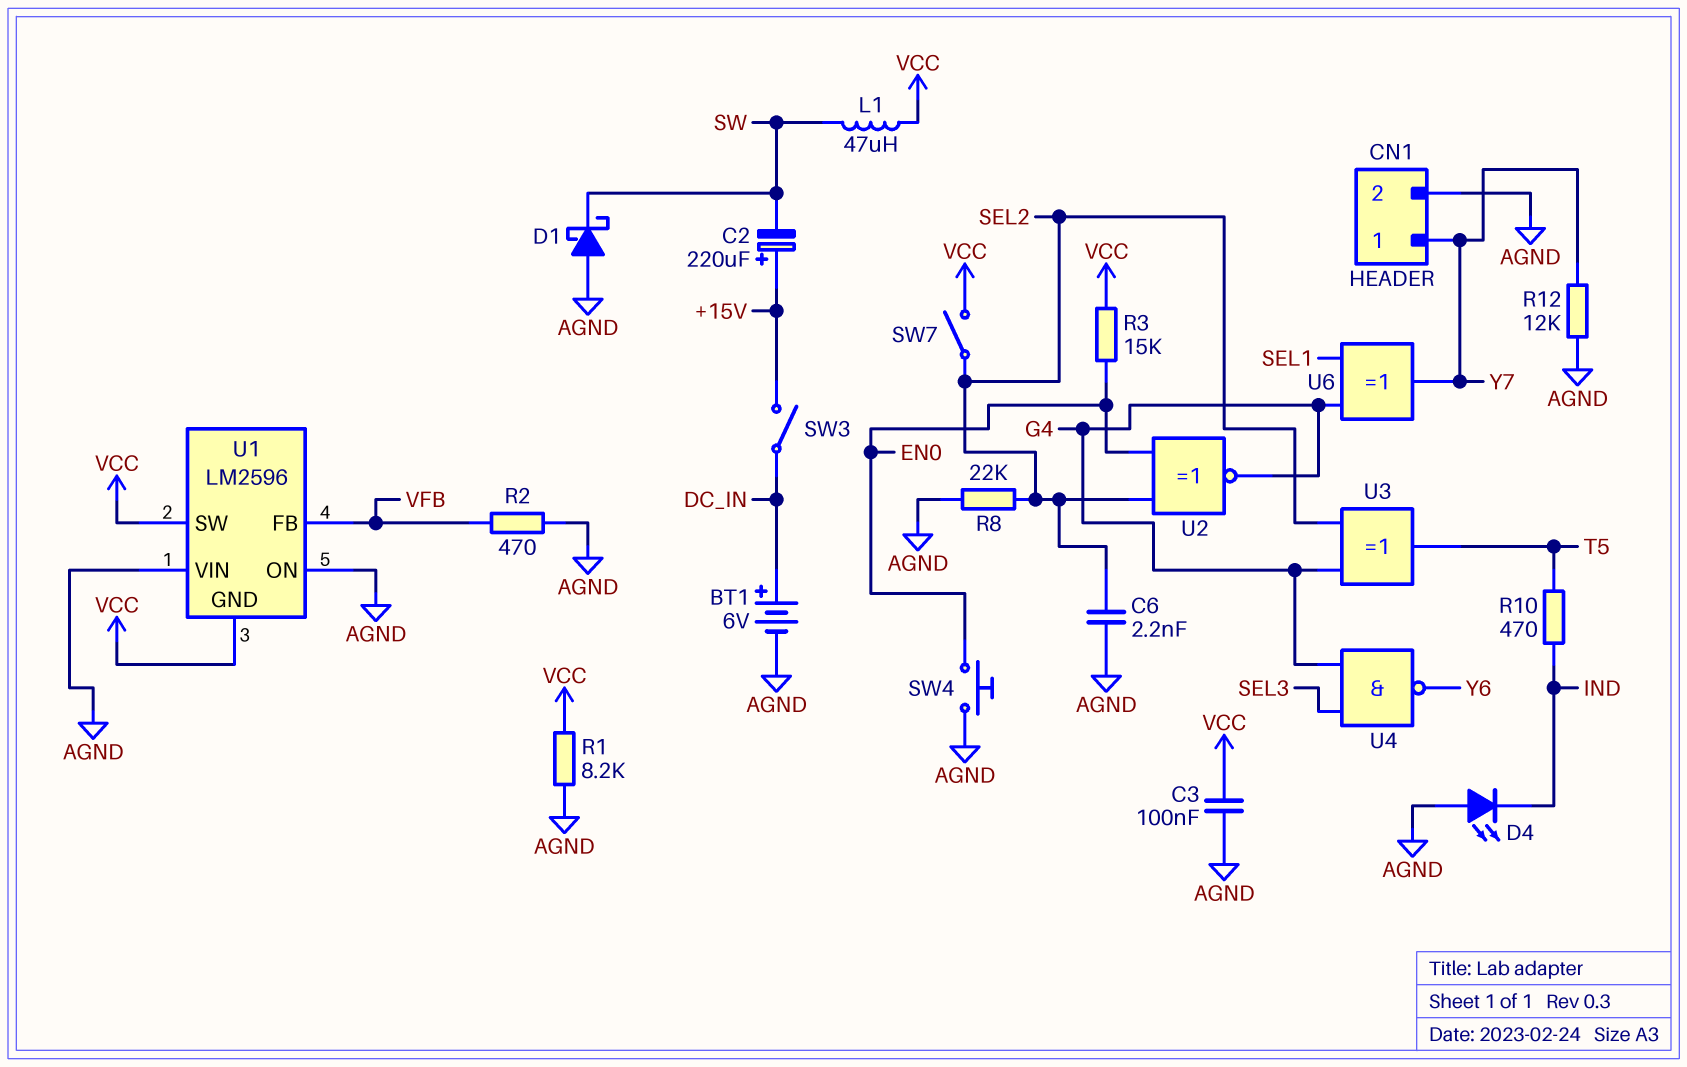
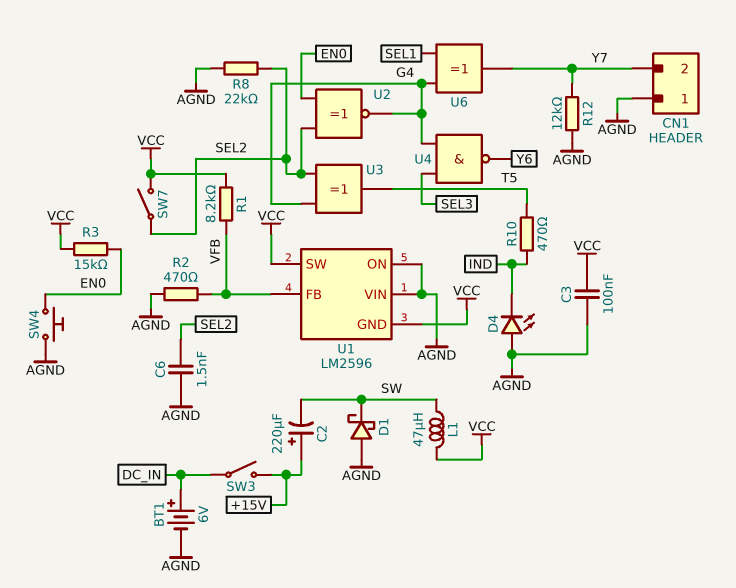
C6: 2.2nF (AGND, SEL2) -> 1.5nF (AGND, SEL2)
CN1 pin 1: Y7 -> AGND
CN1 pin 2: AGND -> Y7
R1: 8.2k (AGND, VCC) -> 8.2k (VCC, VFB)

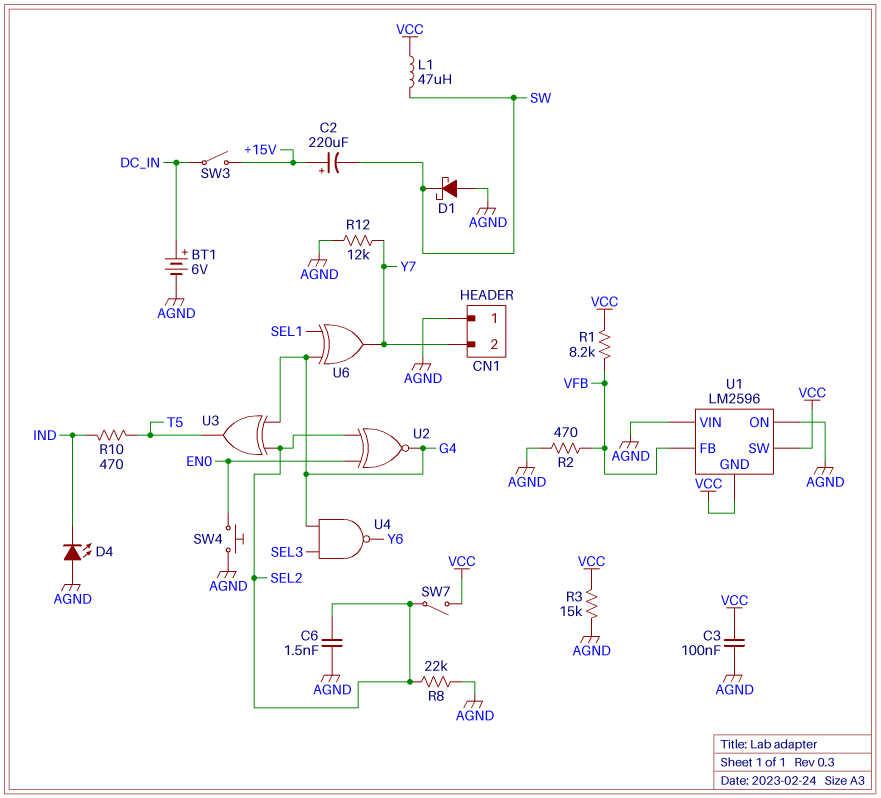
R3: 15k (EN0, VCC) -> 15k (AGND, VCC)

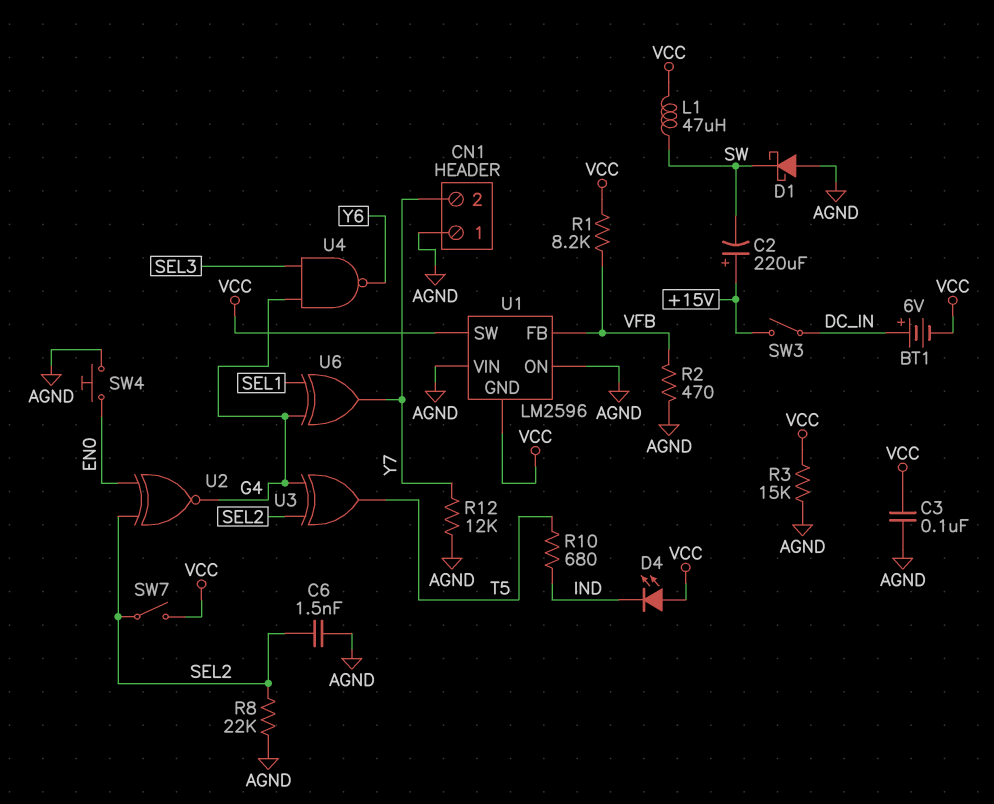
BT1: 6V (plus DC_IN, minus AGND) -> 6V (plus DC_IN, minus VCC)
D4: LED (A AGND, K IND) -> LED (A VCC, K IND)
R10: 470 (IND, T5) -> 680 (IND, T5)

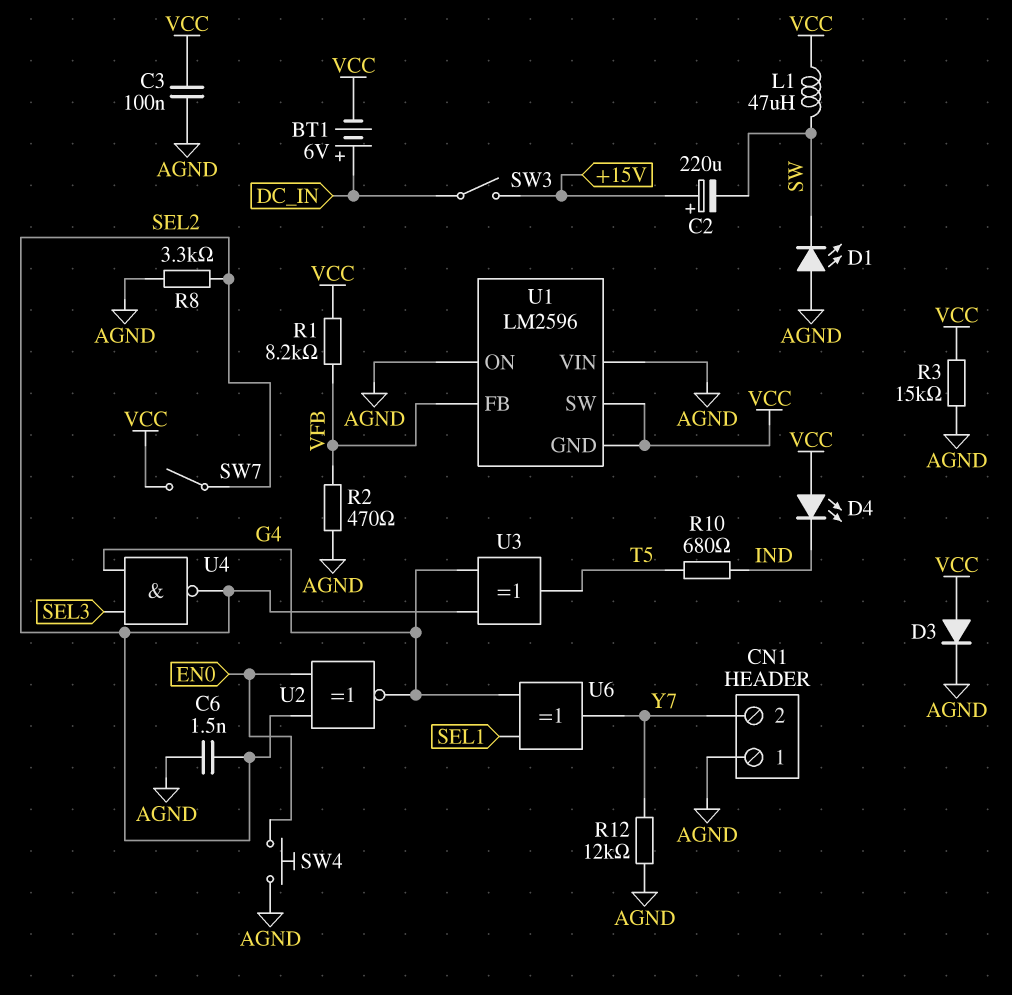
D1: schottky (A AGND, K SW) -> LED (A AGND, K SW)
D3: none -> diode (A VCC, K AGND)
R8: 22k (AGND, SEL2) -> 3.3k (AGND, SEL2)
U4: NAND (in G4, in SEL3, out Y6) -> NAND (in G4, in SEL3, out SEL2)

